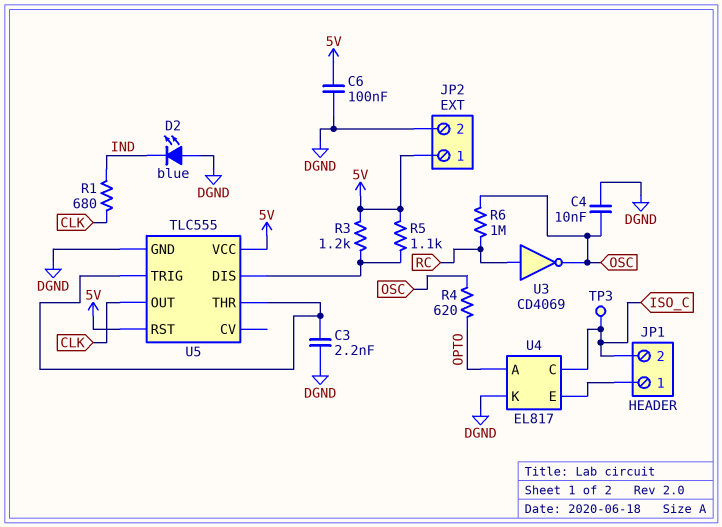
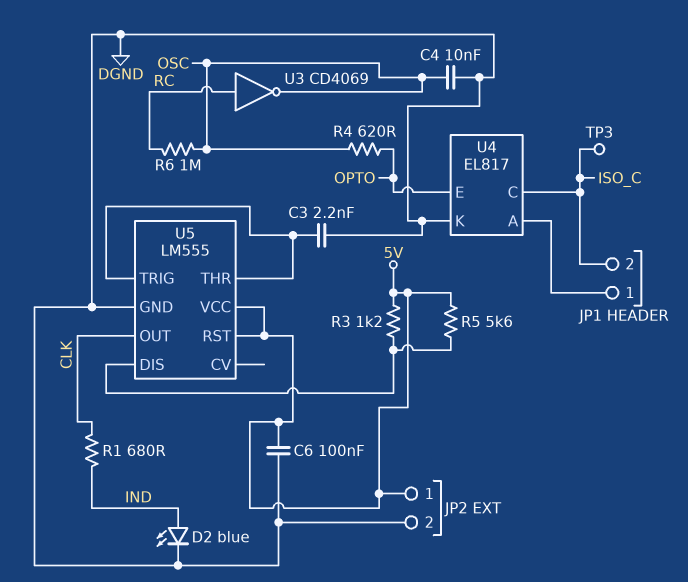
D2: LED blue (A DGND, K IND) -> LED blue (A IND, K DGND)
R5: 1.1k (5V, U5/DIS) -> 5.6k (5V, U5/DIS)
U4 pin A: OPTO -> JP1/1
U4 pin E: JP1/1 -> OPTO
U5: TLC555 -> LM555

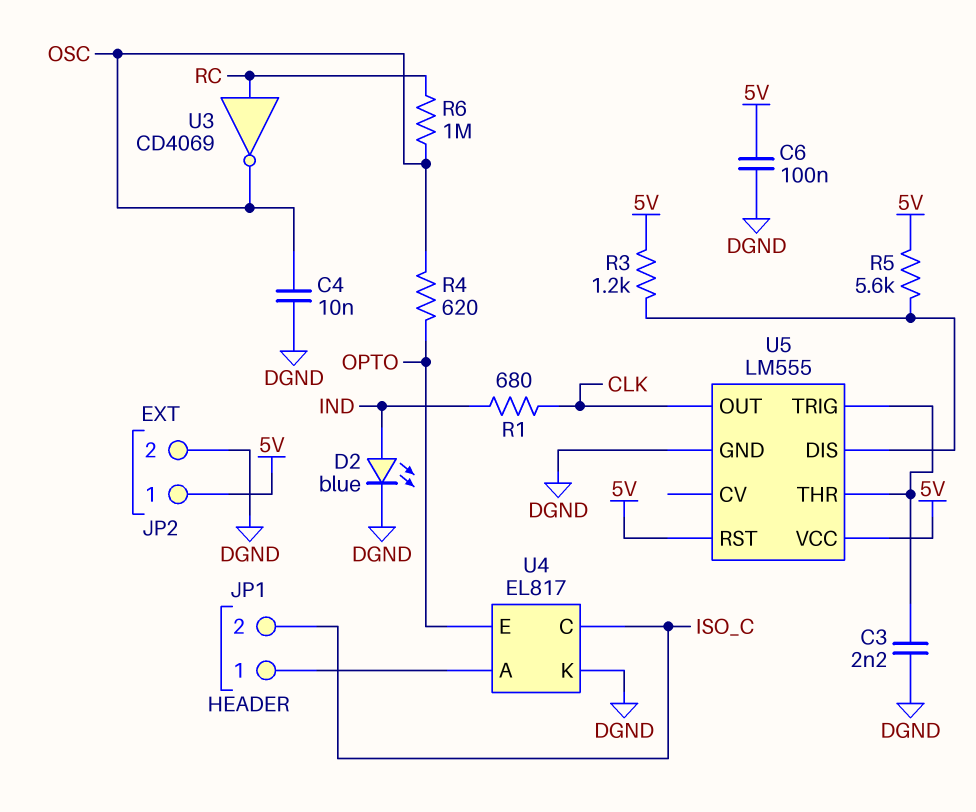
TP3: test point (ISO_C) -> none

